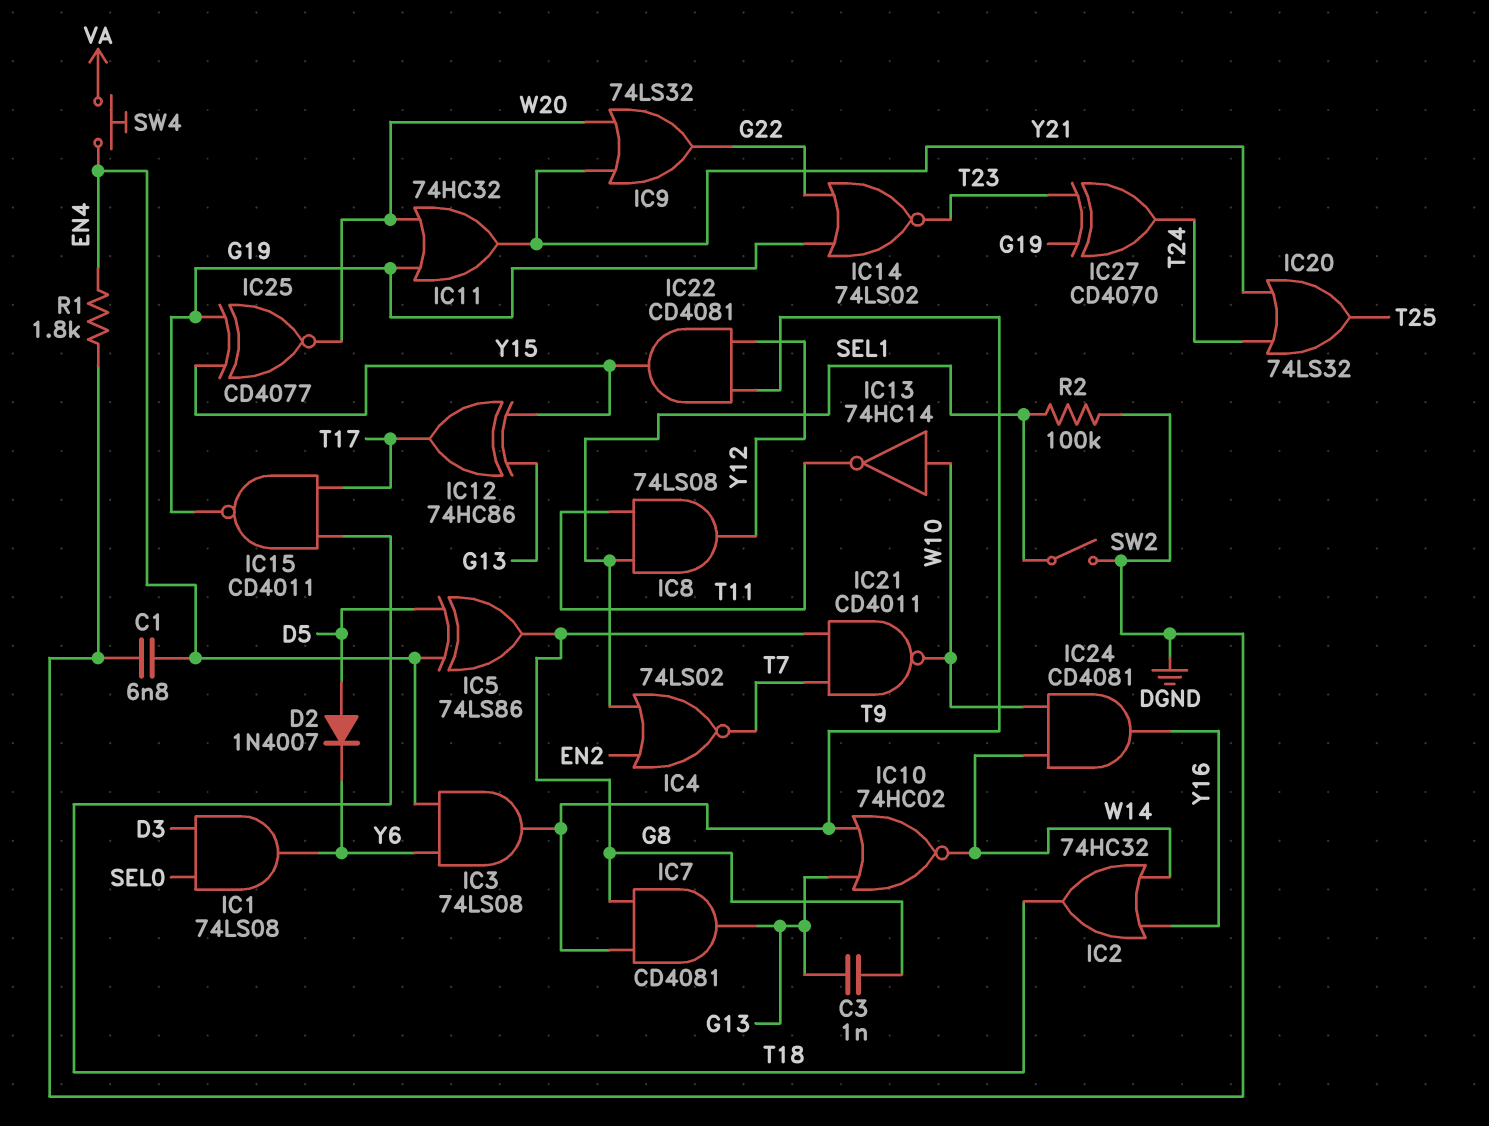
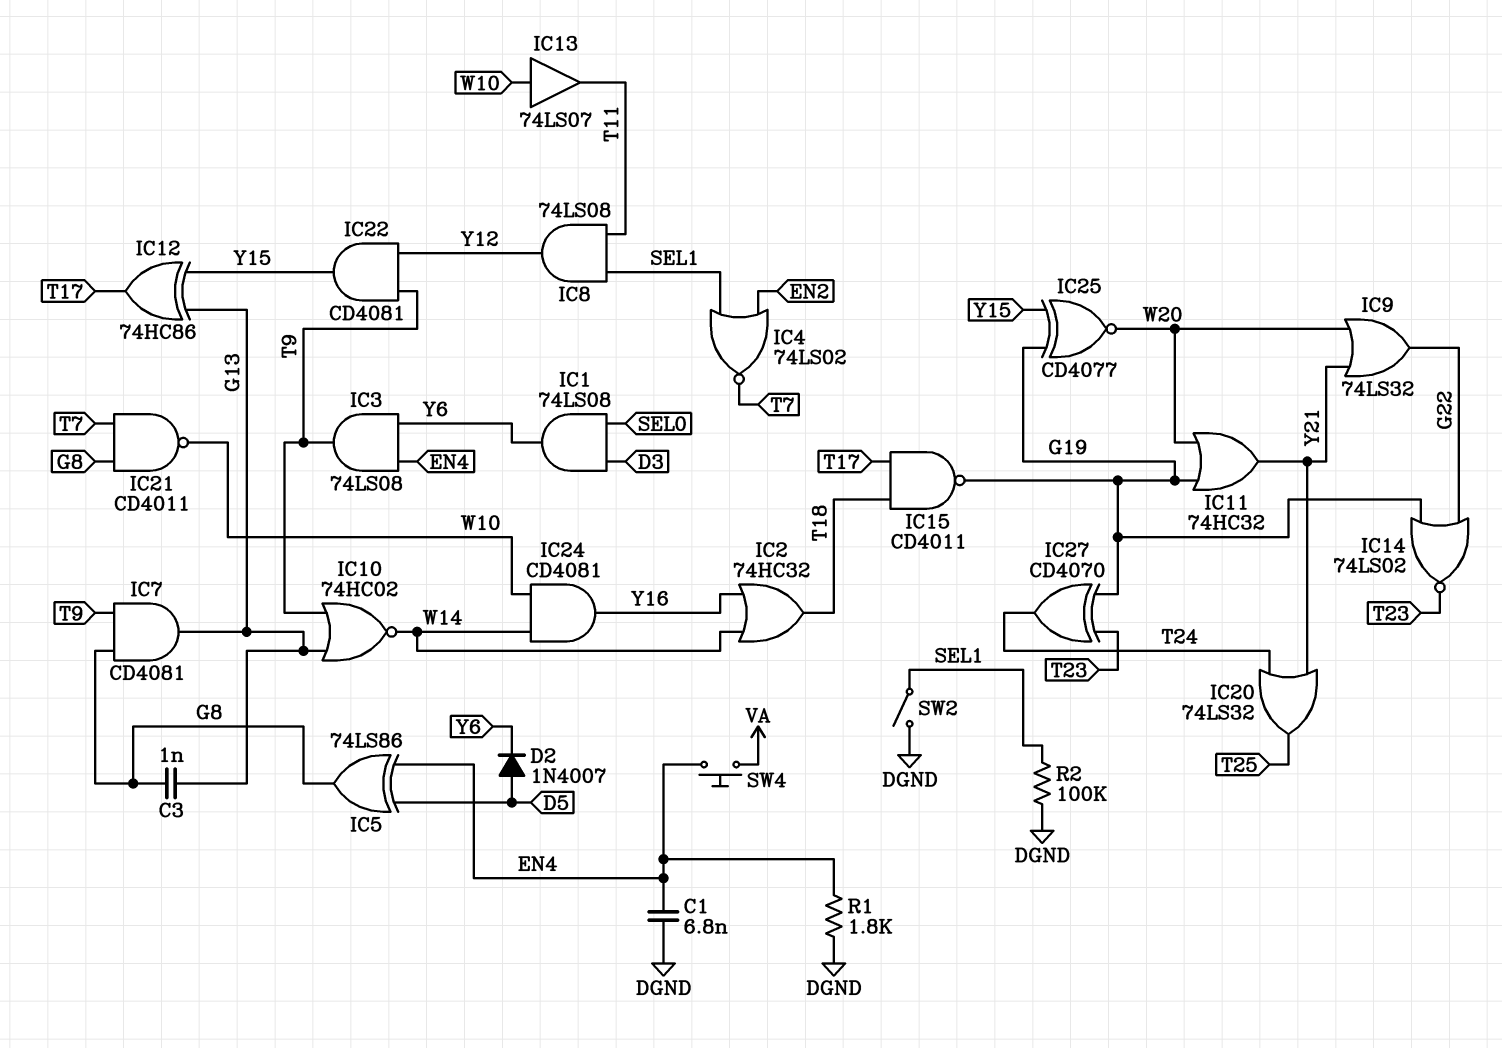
IC13: NOT 74HC14 (in W10, out T11) -> buffer 74LS07 (in W10, out T11)

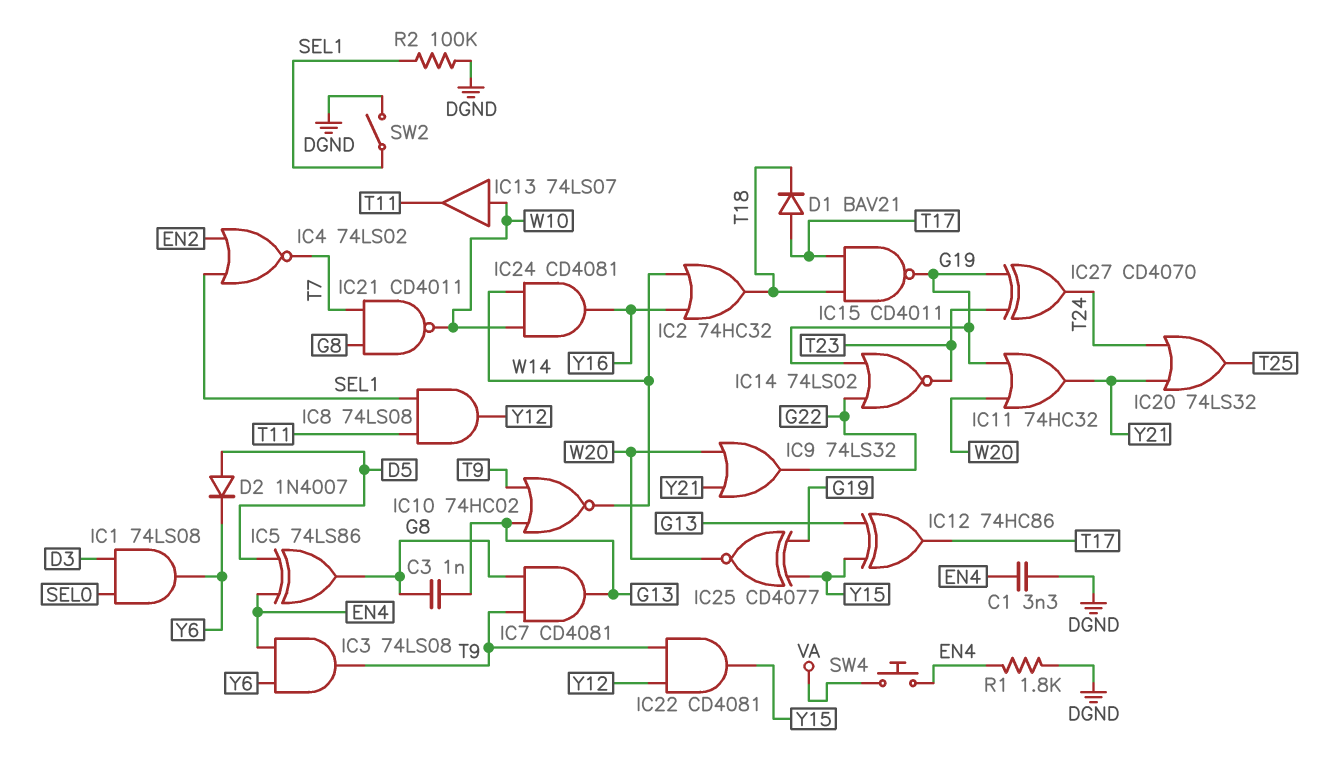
C1: 6.8nF (DGND, EN4) -> 3.3nF (DGND, EN4)
D1: none -> diode BAV21 (A T17, K T18)

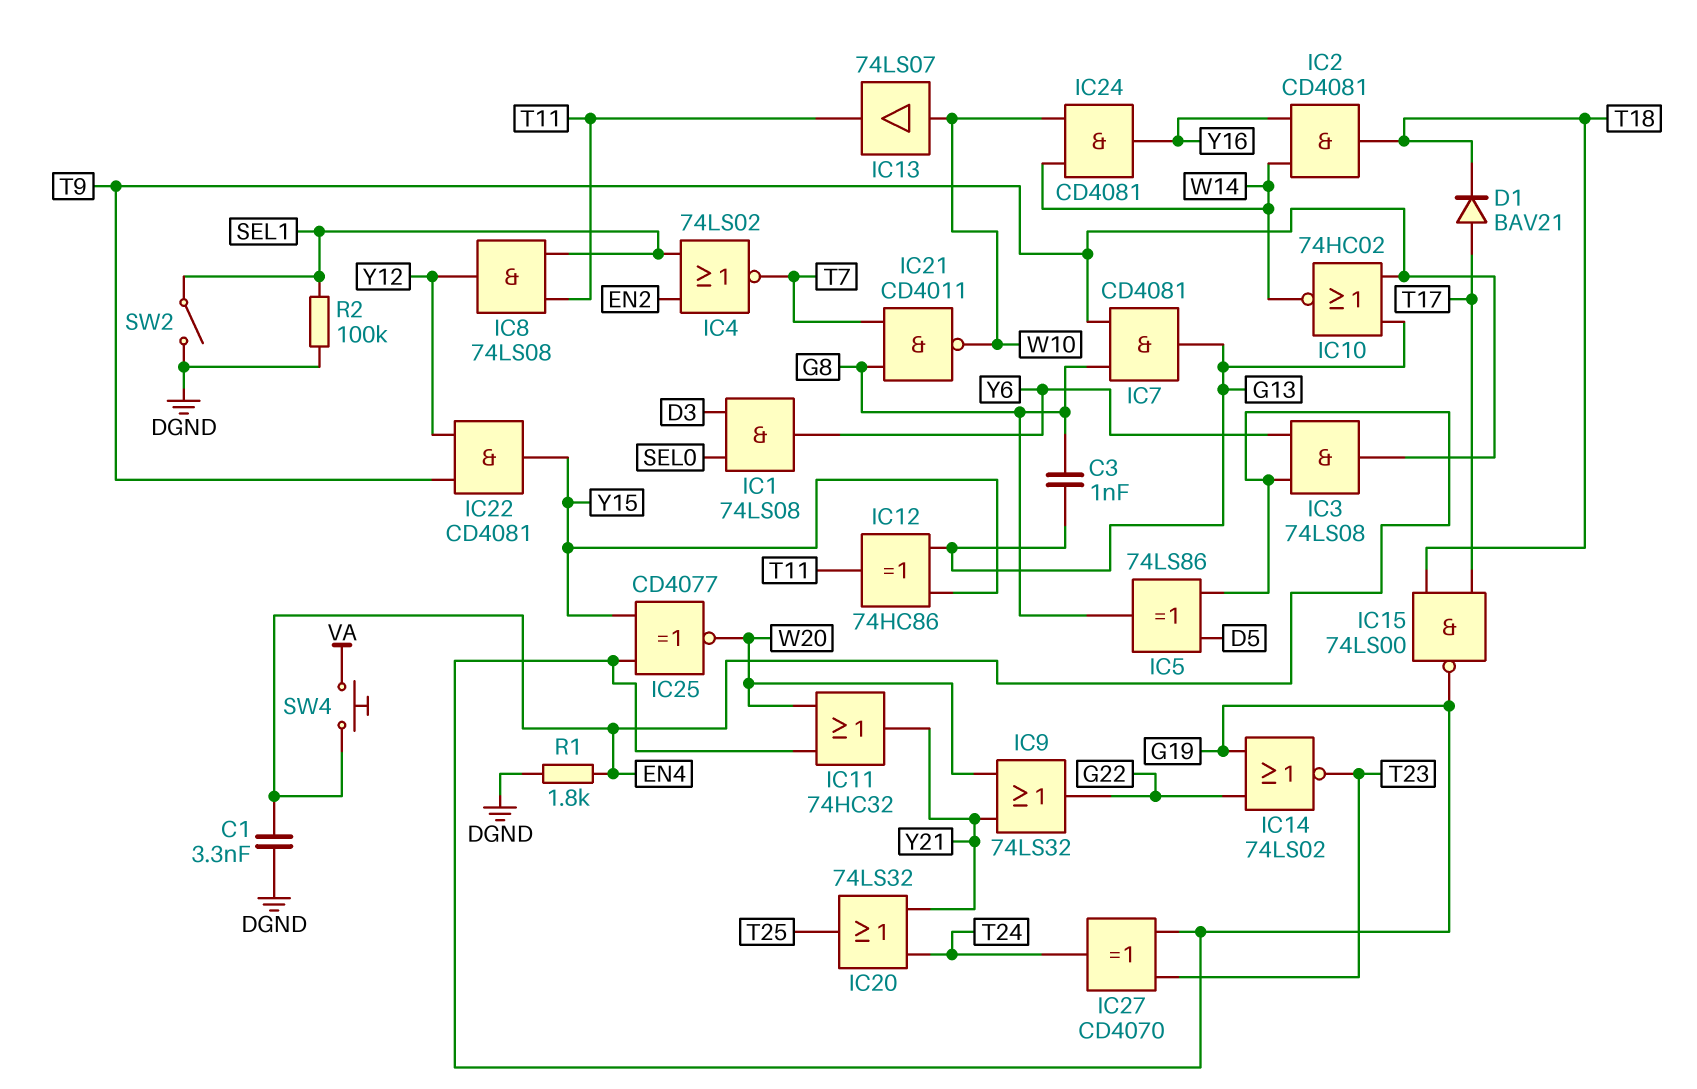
D2: diode 1N4007 (A D5, K Y6) -> none
IC2: OR 74HC32 (in W14, in Y16, out T18) -> AND CD4081 (in W14, in Y16, out T18)
IC12: XOR 74HC86 (in G13, in Y15, out T17) -> XOR 74HC86 (in G13, in Y15, out T11)
IC15: NAND CD4011 (in T17, in T18, out G19) -> NAND 74LS00 (in T17, in T18, out G19)

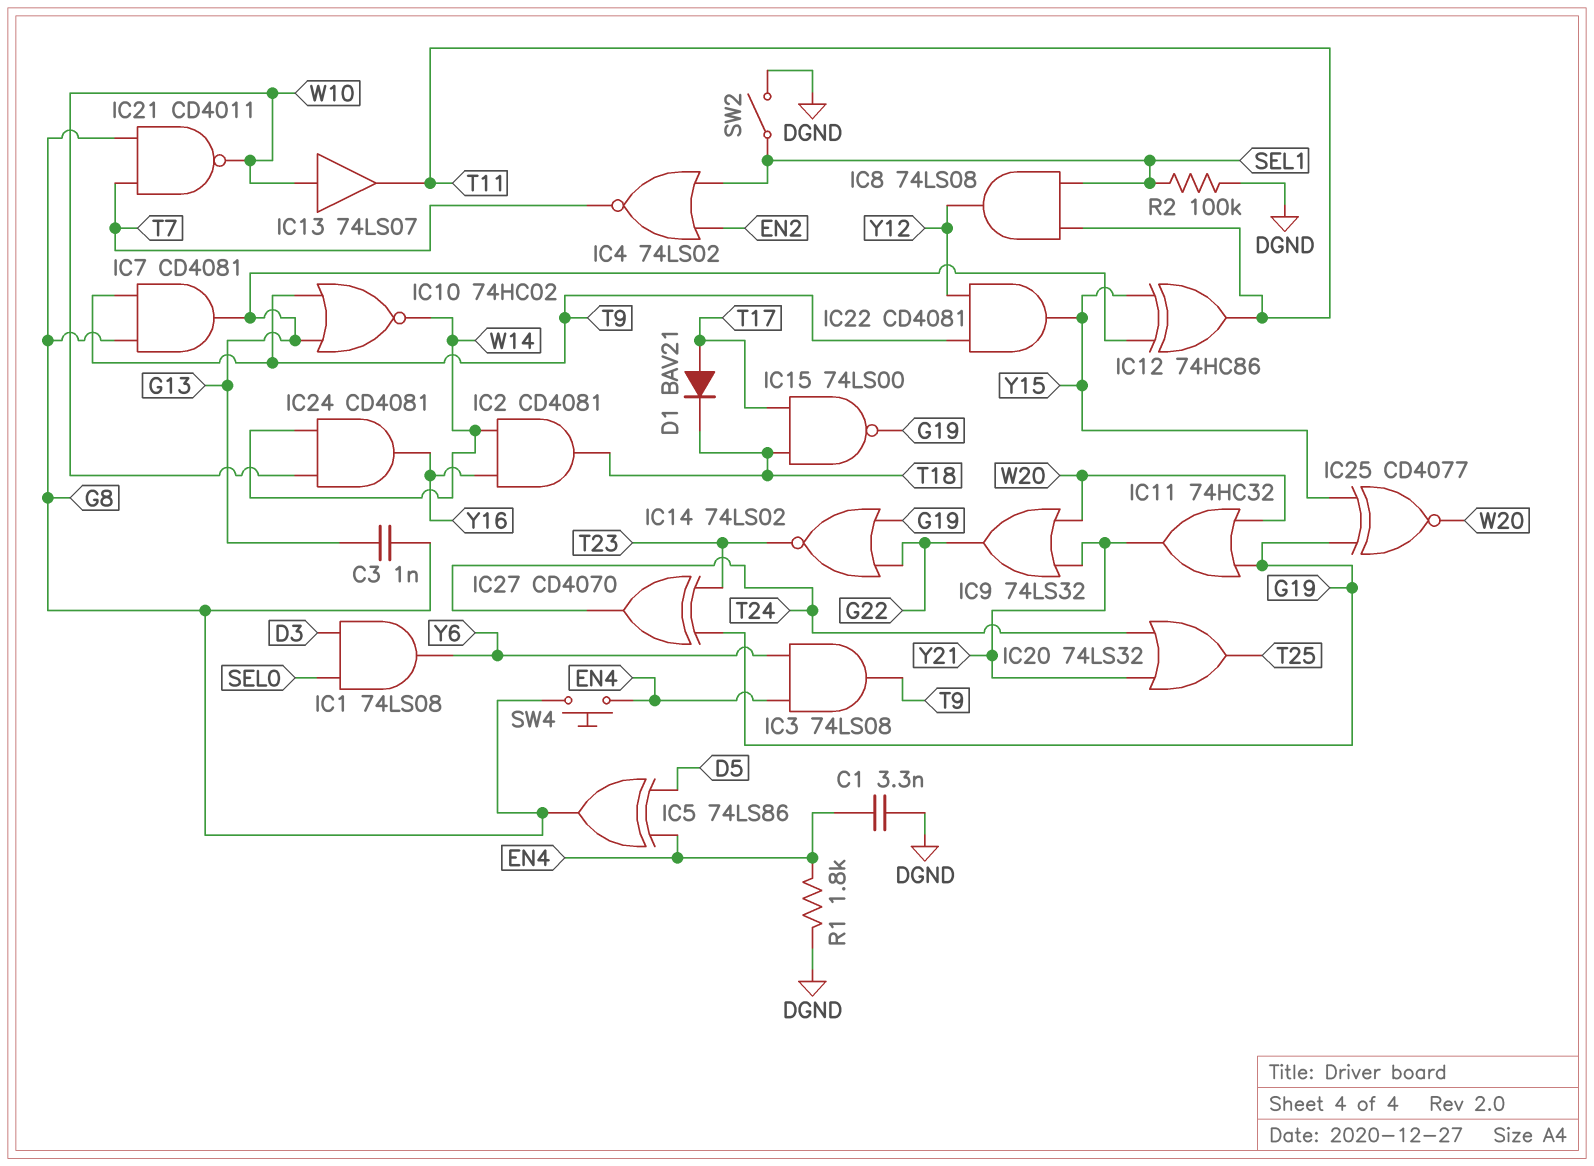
SW4: button (EN4, VA) -> button (EN4, G8)

